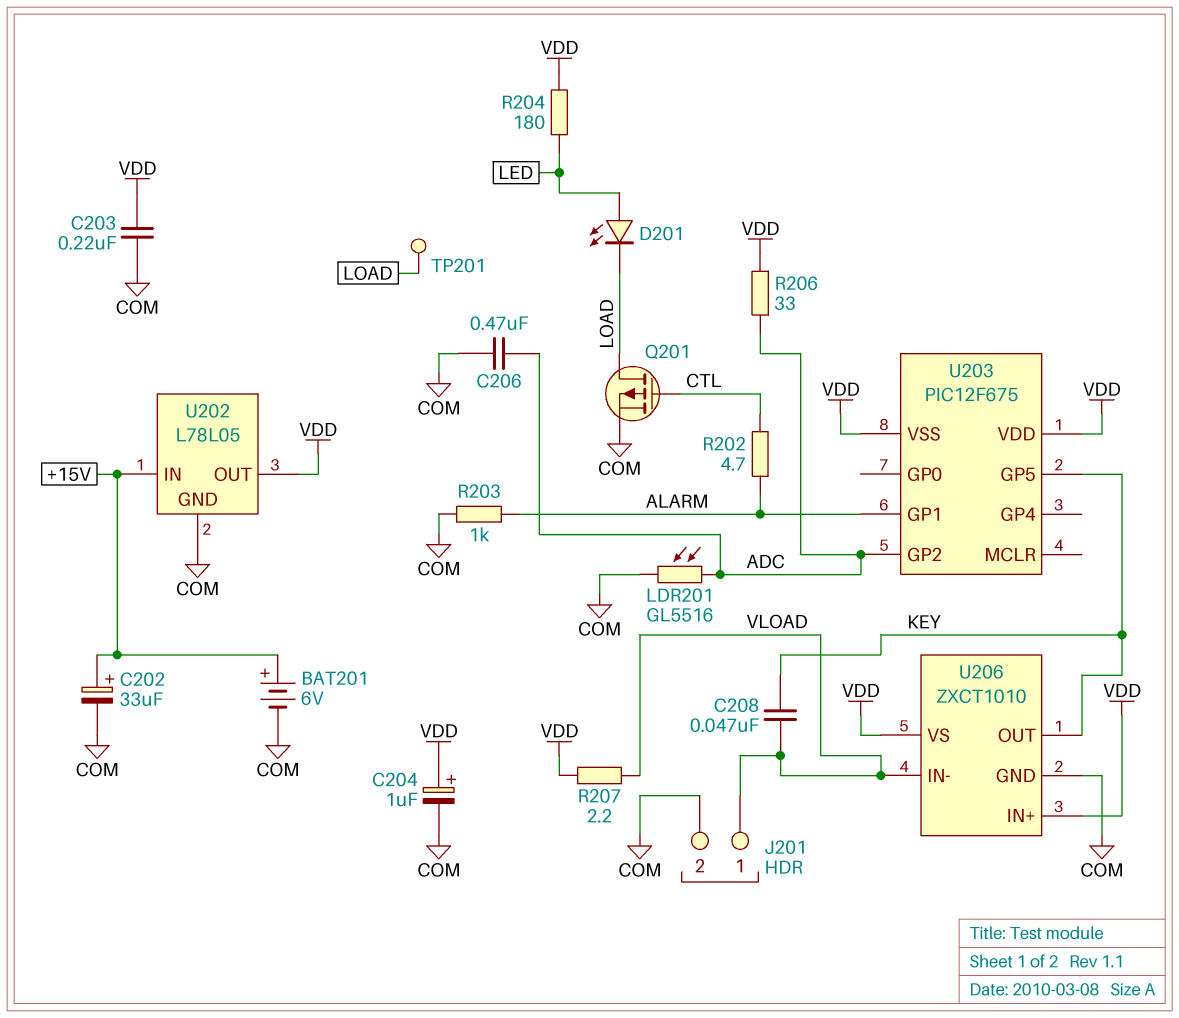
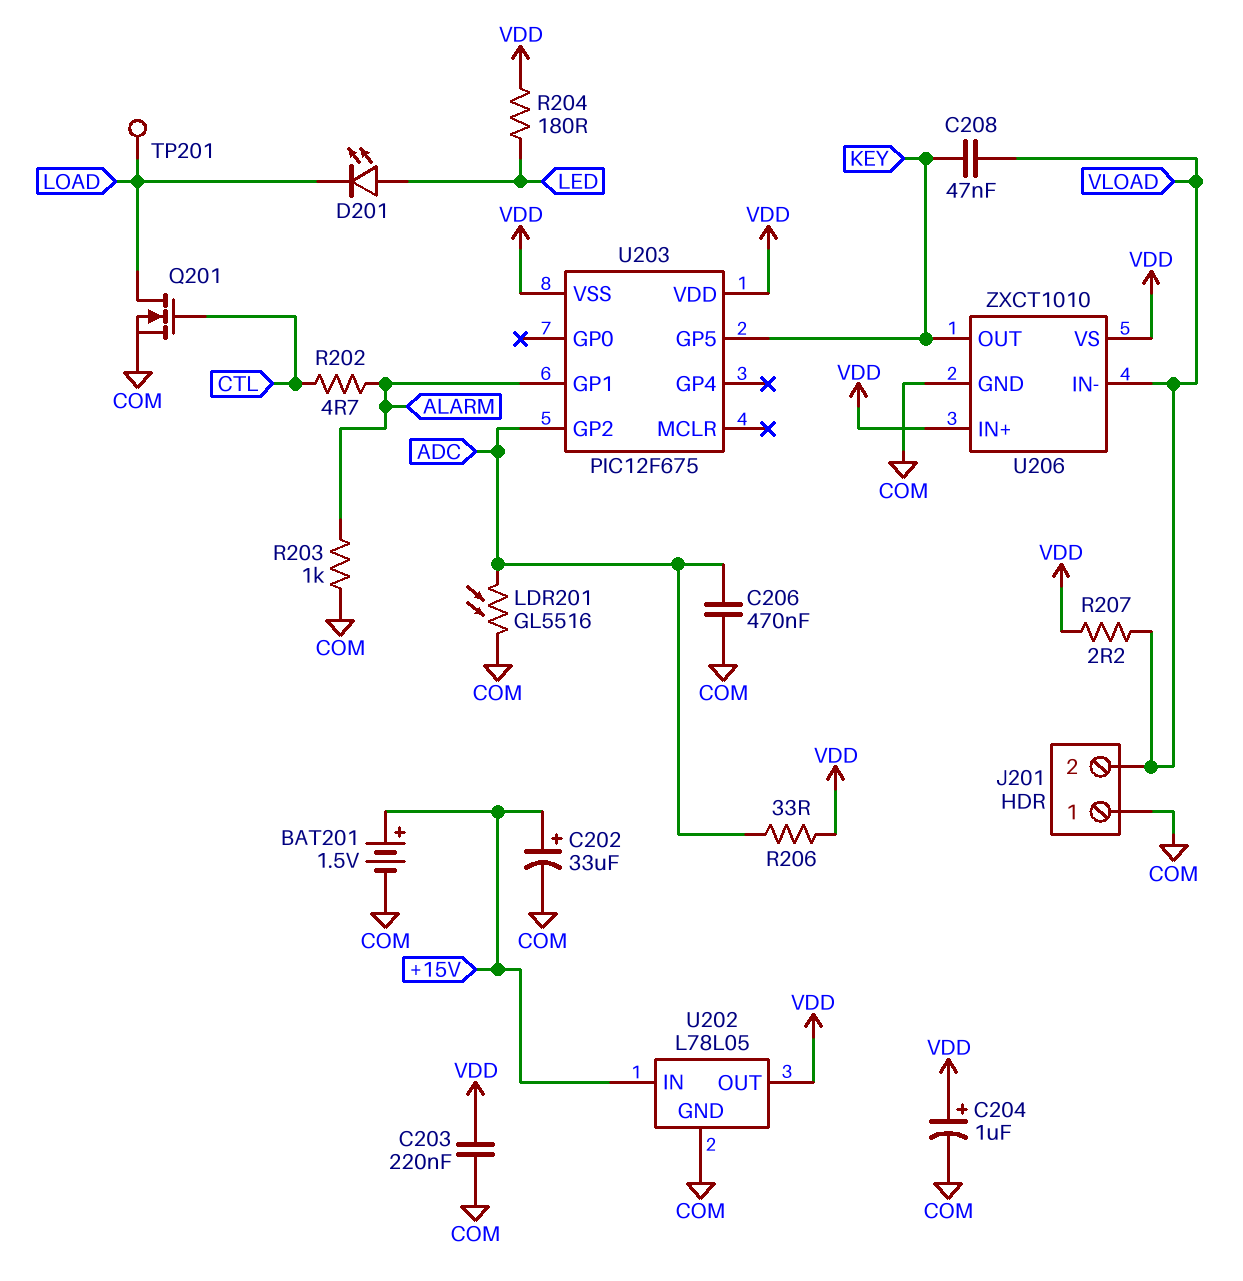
BAT201: 6V (plus +15V, minus COM) -> 1.5V (plus +15V, minus COM)
J201 pin 1: VLOAD -> COM
J201 pin 2: COM -> VLOAD
Q201: PMOS (G CTL, D LOAD, S COM) -> NMOS (G CTL, D LOAD, S COM)

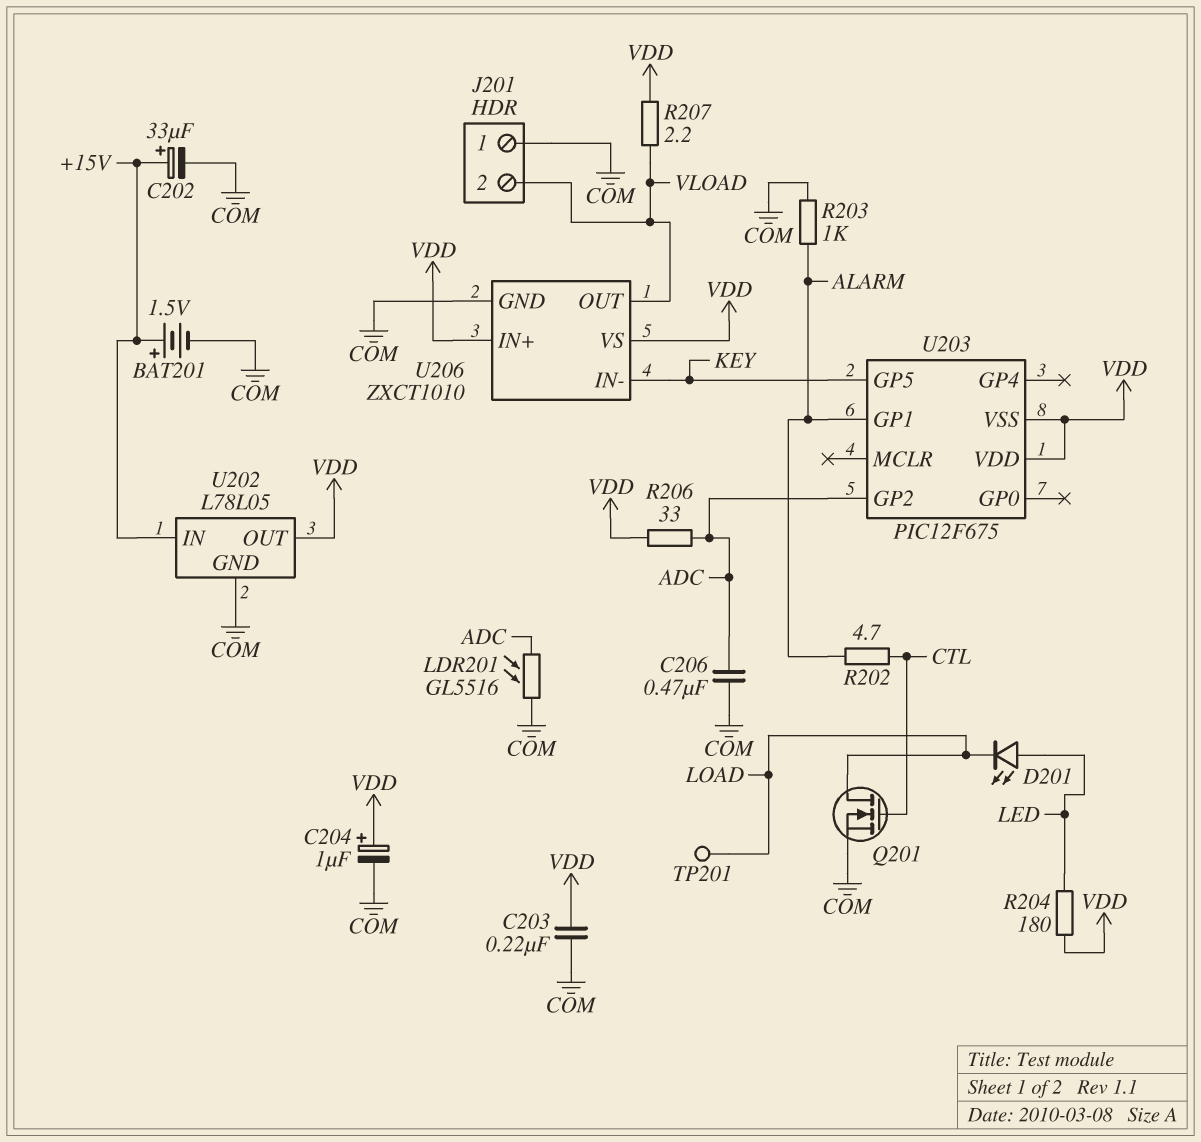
C208: 47nF (KEY, VLOAD) -> none
U206 pin IN-: VLOAD -> KEY
U206 pin OUT: KEY -> VLOAD

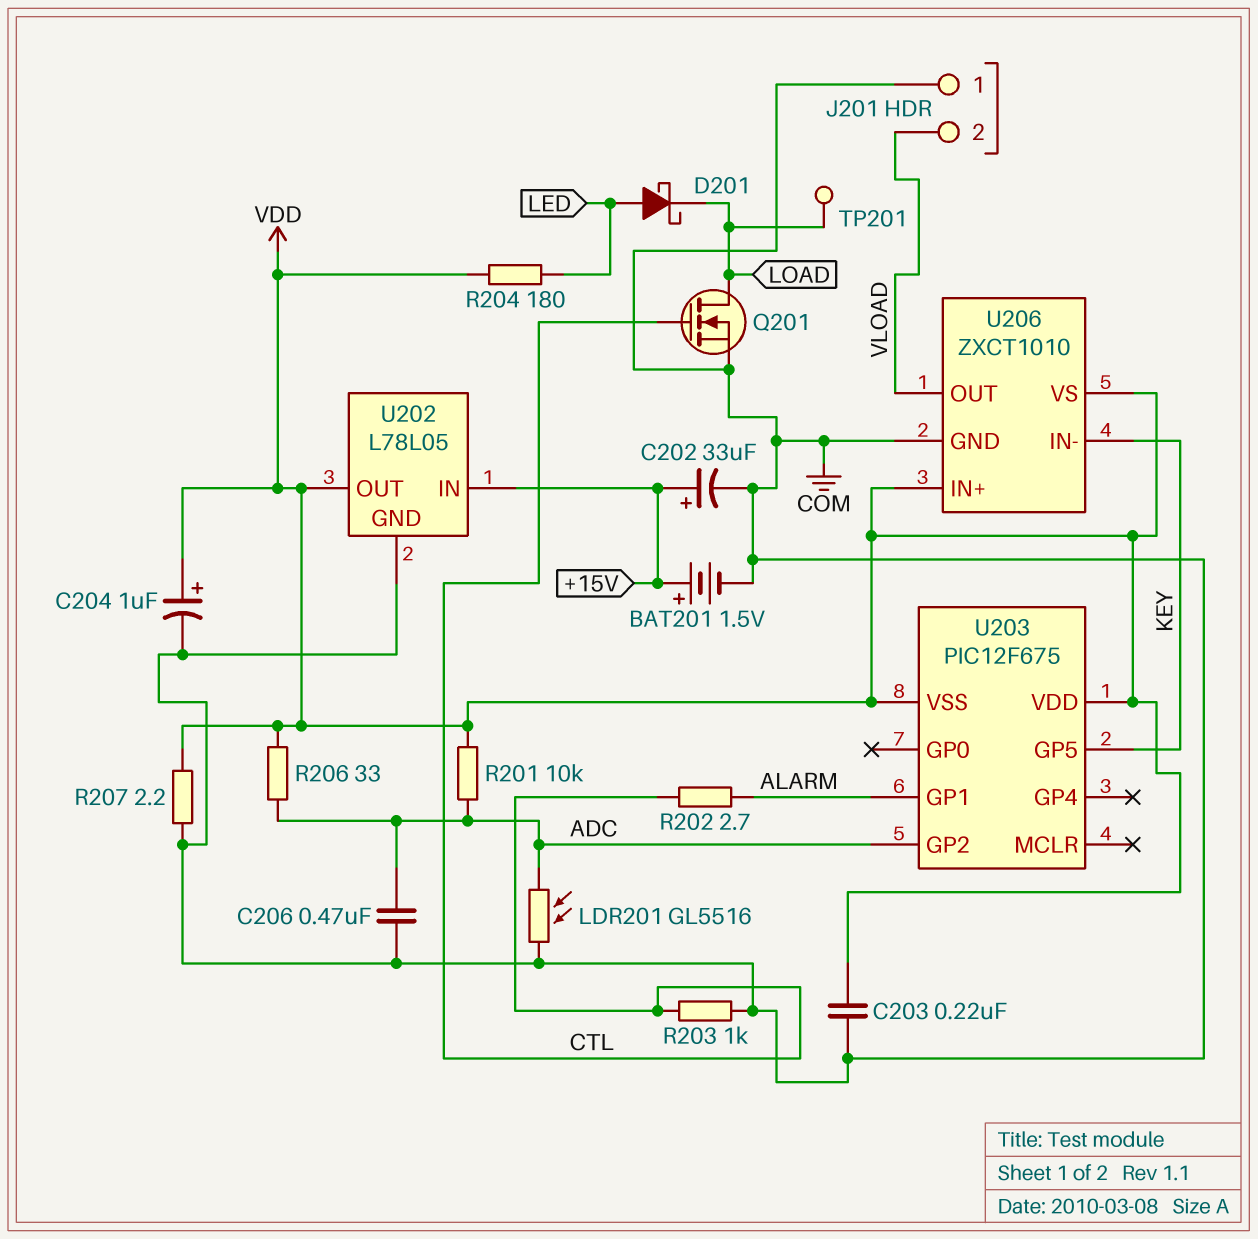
D201: LED (A LED, K LOAD) -> schottky (A LED, K LOAD)
R201: none -> 10k (ADC, VDD)
R202: 4.7 (ALARM, CTL) -> 2.7 (ALARM, CTL)
R203: 1k (ALARM, COM) -> 1k (COM, CTL)
R207: 2.2 (VDD, VLOAD) -> 2.2 (COM, VDD)

